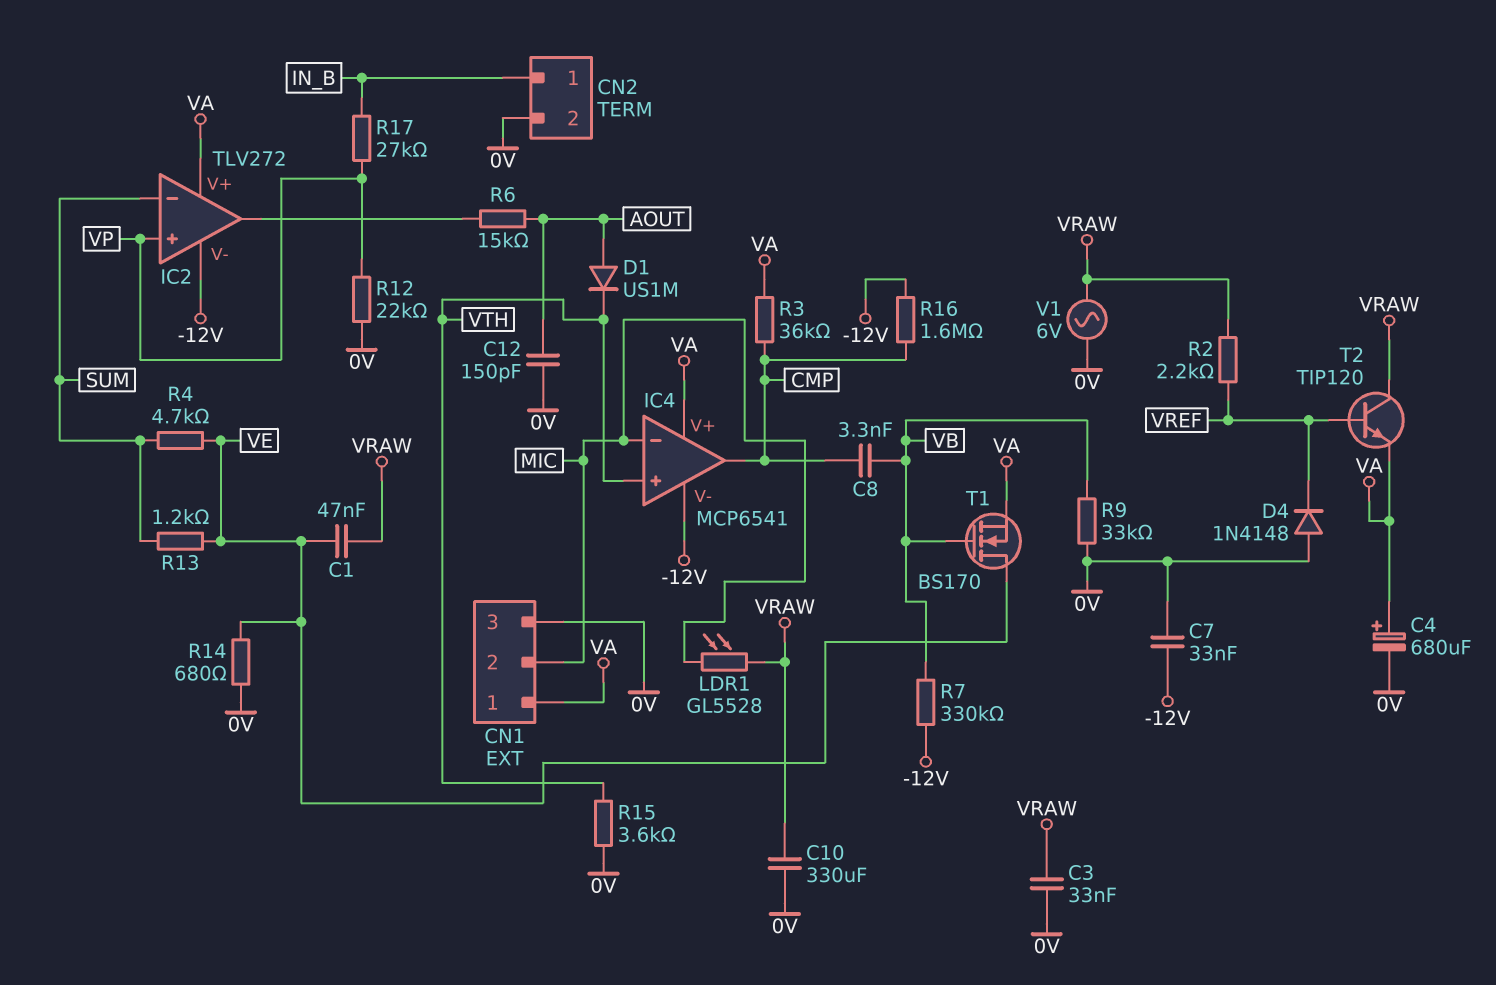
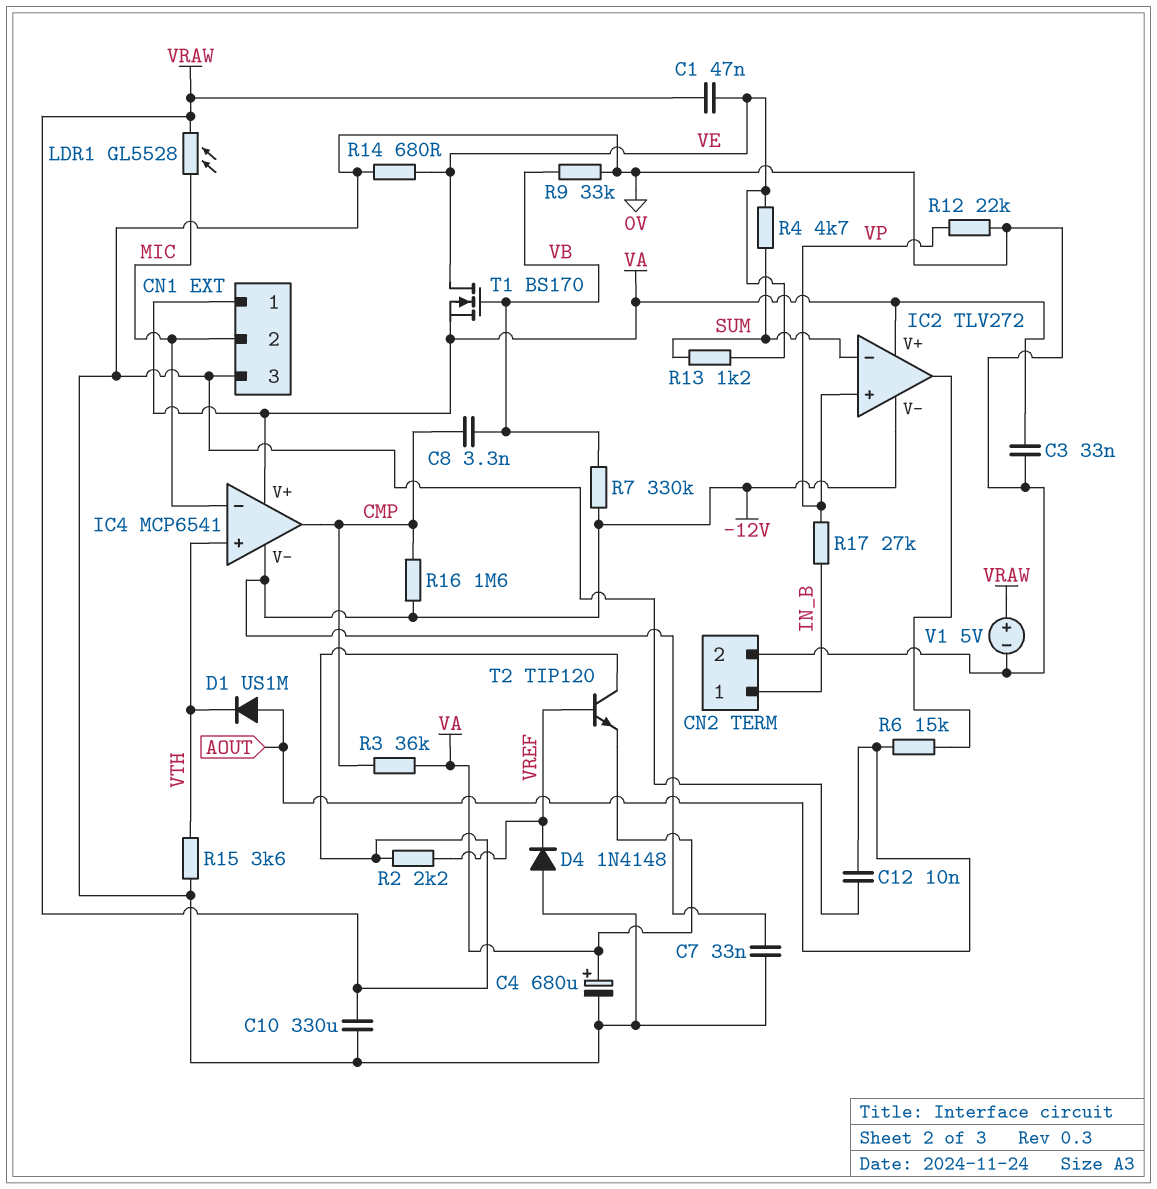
C3: 33nF (0V, VRAW) -> 33nF (0V, VA)
C12: 150pF (0V, AOUT) -> 10nF (0V, AOUT)
V1: AC 6V (0V, VRAW) -> 5V (plus VRAW, minus 0V)

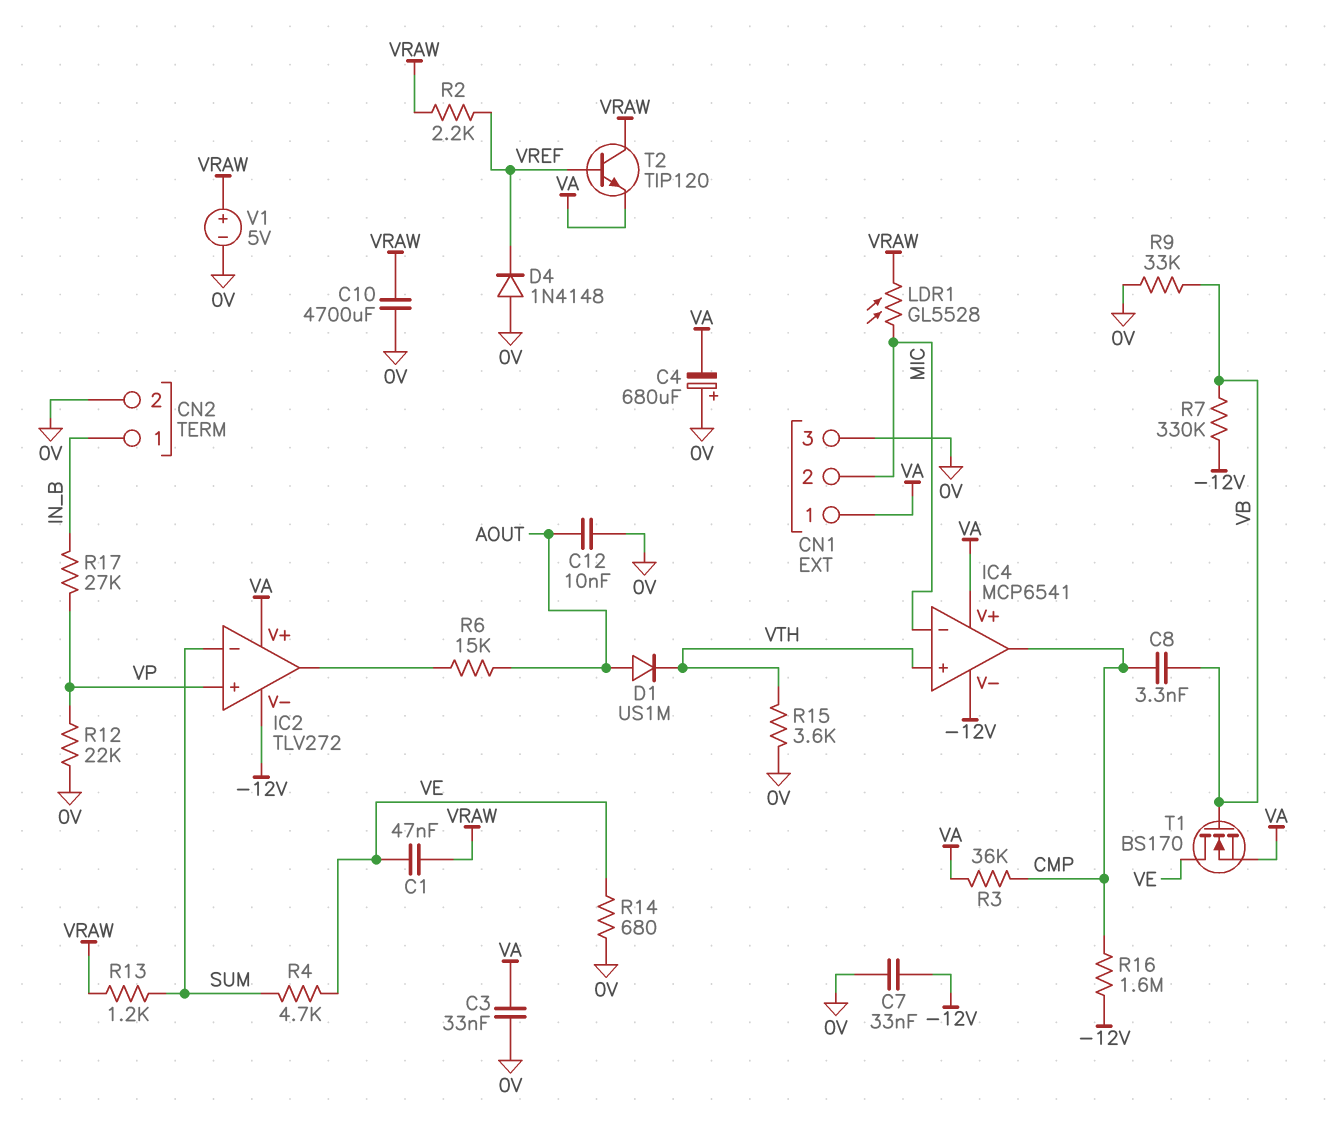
C4: 680uF (plus VA, minus 0V) -> 680uF (plus 0V, minus VA)
C10: 330uF (0V, VRAW) -> 4700uF (0V, VRAW)
R13: 1.2k (SUM, VE) -> 1.2k (SUM, VRAW)

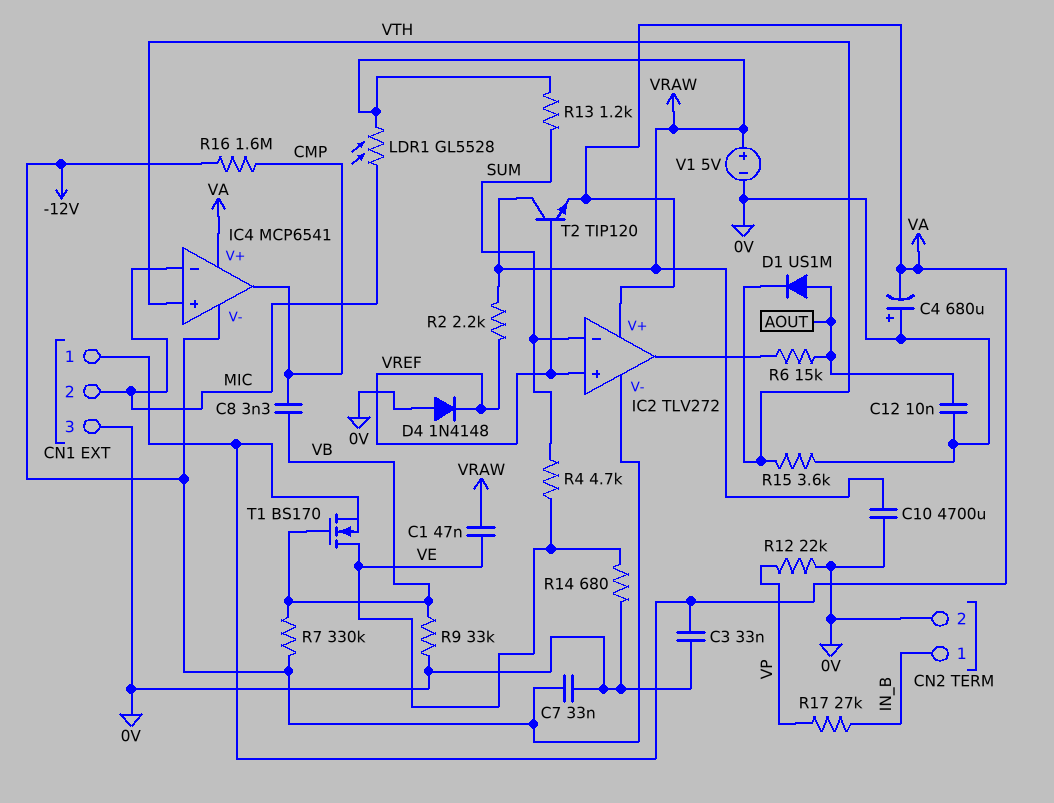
IC2 pin in+: VP -> VREF
R3: 36k (CMP, VA) -> none

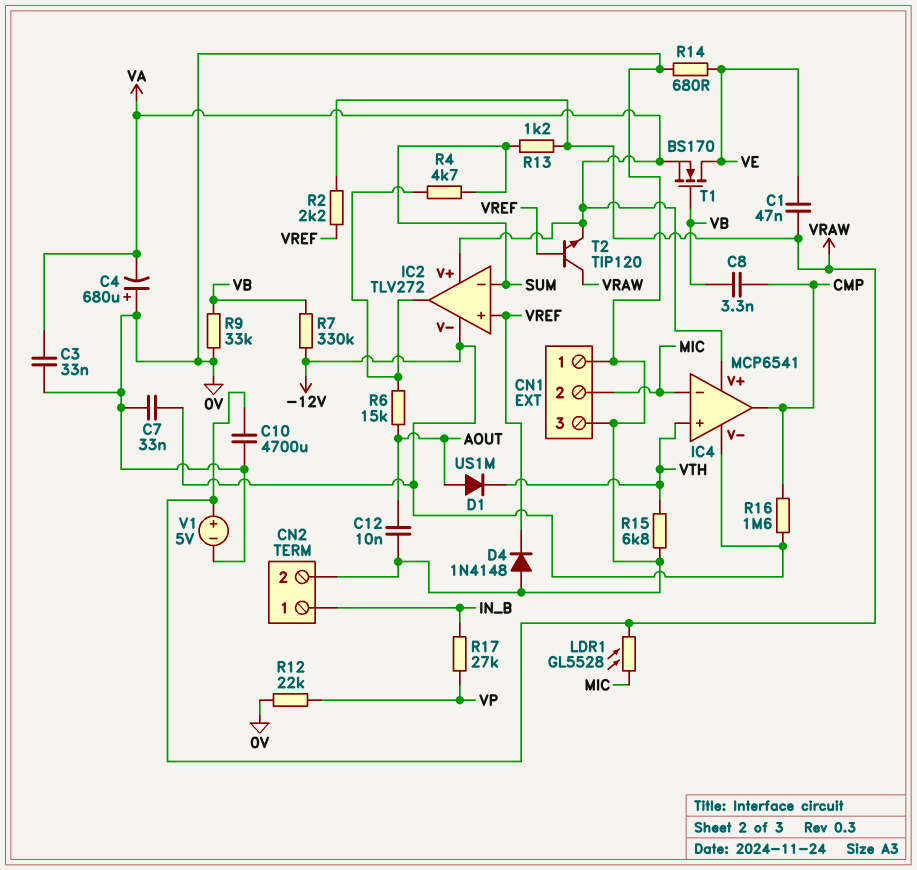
CN1 pin 1: VA -> 0V
R4: 4.7k (SUM, VE) -> 4.7k (IC2/out, SUM)
R15: 3.6k (0V, VTH) -> 6.8k (0V, VTH)

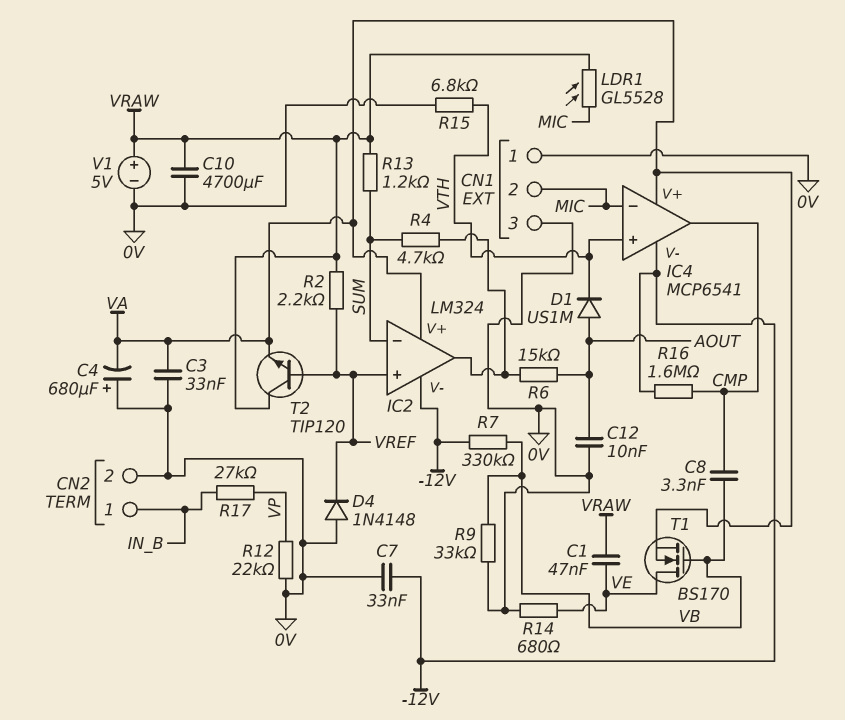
IC2: TLV272 -> LM324

